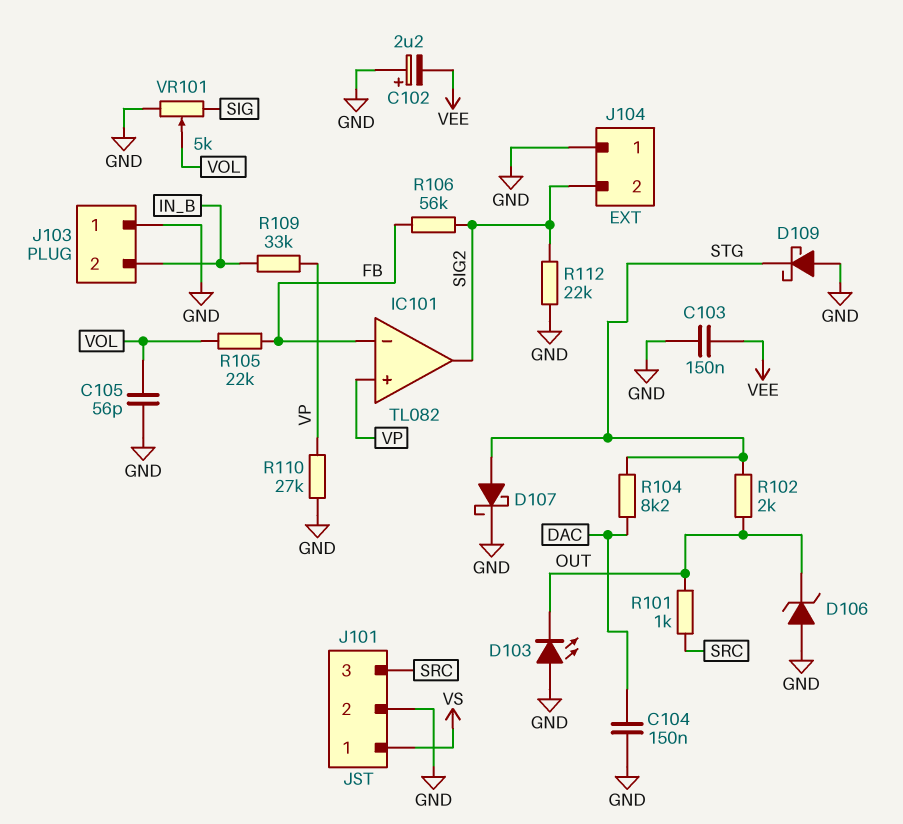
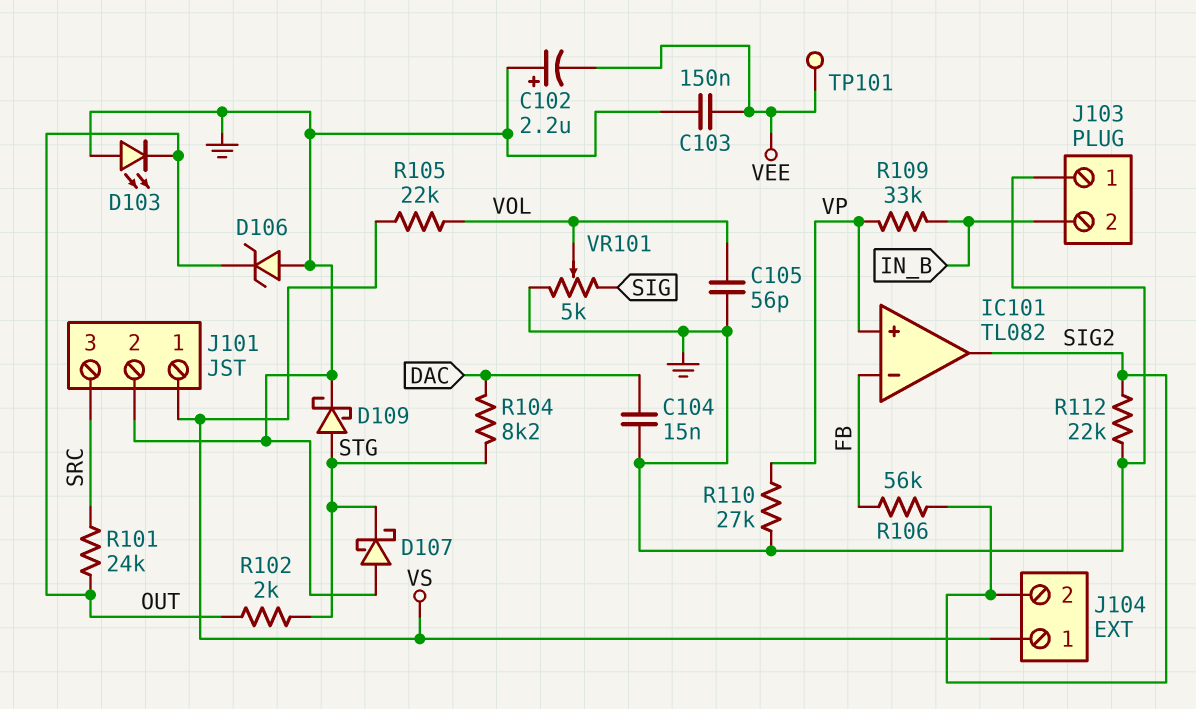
C104: 150nF (DAC, GND) -> 15nF (DAC, GND)
D107: schottky (A STG, K GND) -> schottky (A GND, K STG)
D109: schottky (A GND, K STG) -> schottky (A STG, K GND)
J104 pin 1: GND -> VS
R101: 1k (OUT, SRC) -> 24k (OUT, SRC)
R105: 22k (FB, VOL) -> 22k (VOL, VS)
TP101: none -> test point (VEE)

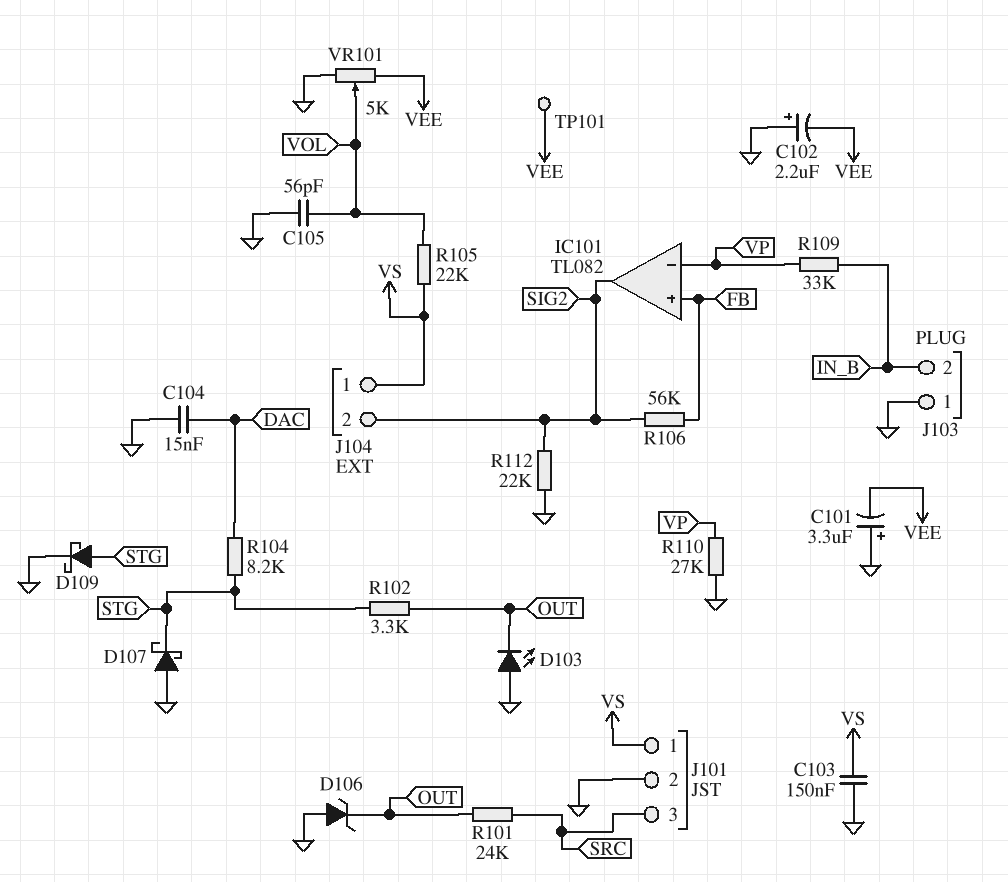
C101: none -> 3.3uF (plus GND, minus VEE)
C103: 150nF (GND, VEE) -> 150nF (GND, VS)
IC101 pin in+: VP -> FB
IC101 pin in-: FB -> VP
R102: 2k (OUT, STG) -> 3.3k (OUT, STG)
VR101: 5k (GND, SIG, wiper VOL) -> 5k (GND, VEE, wiper VOL)

